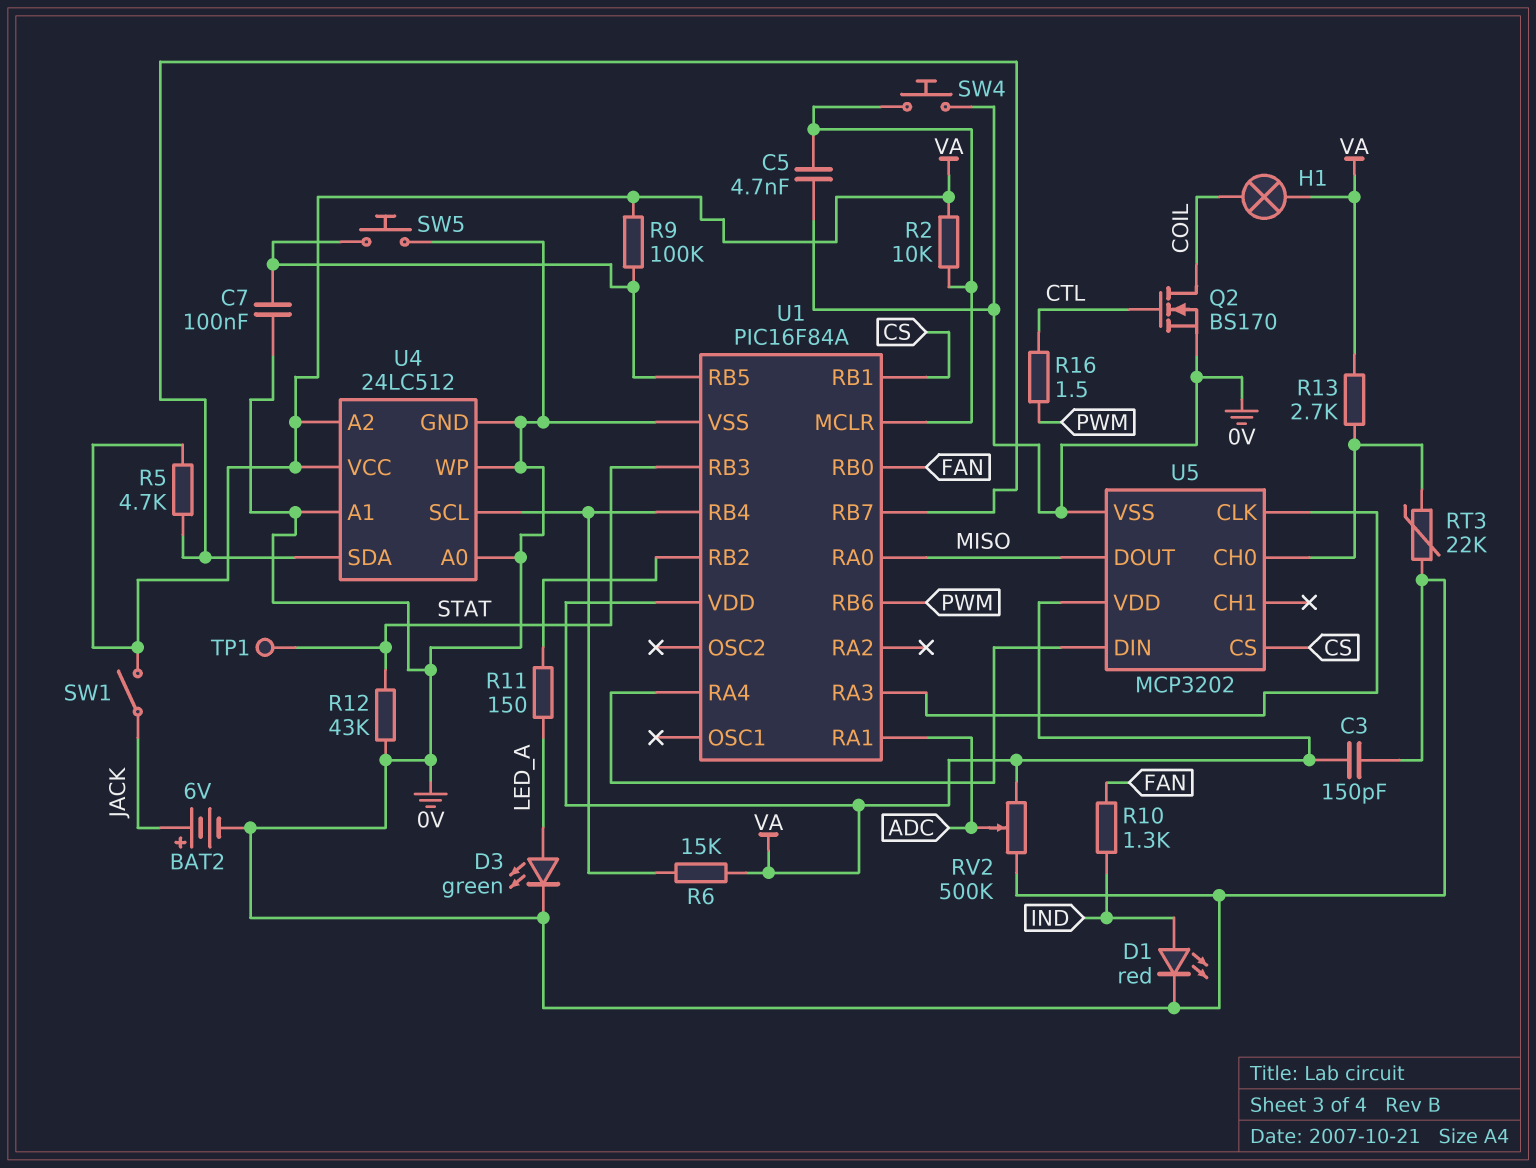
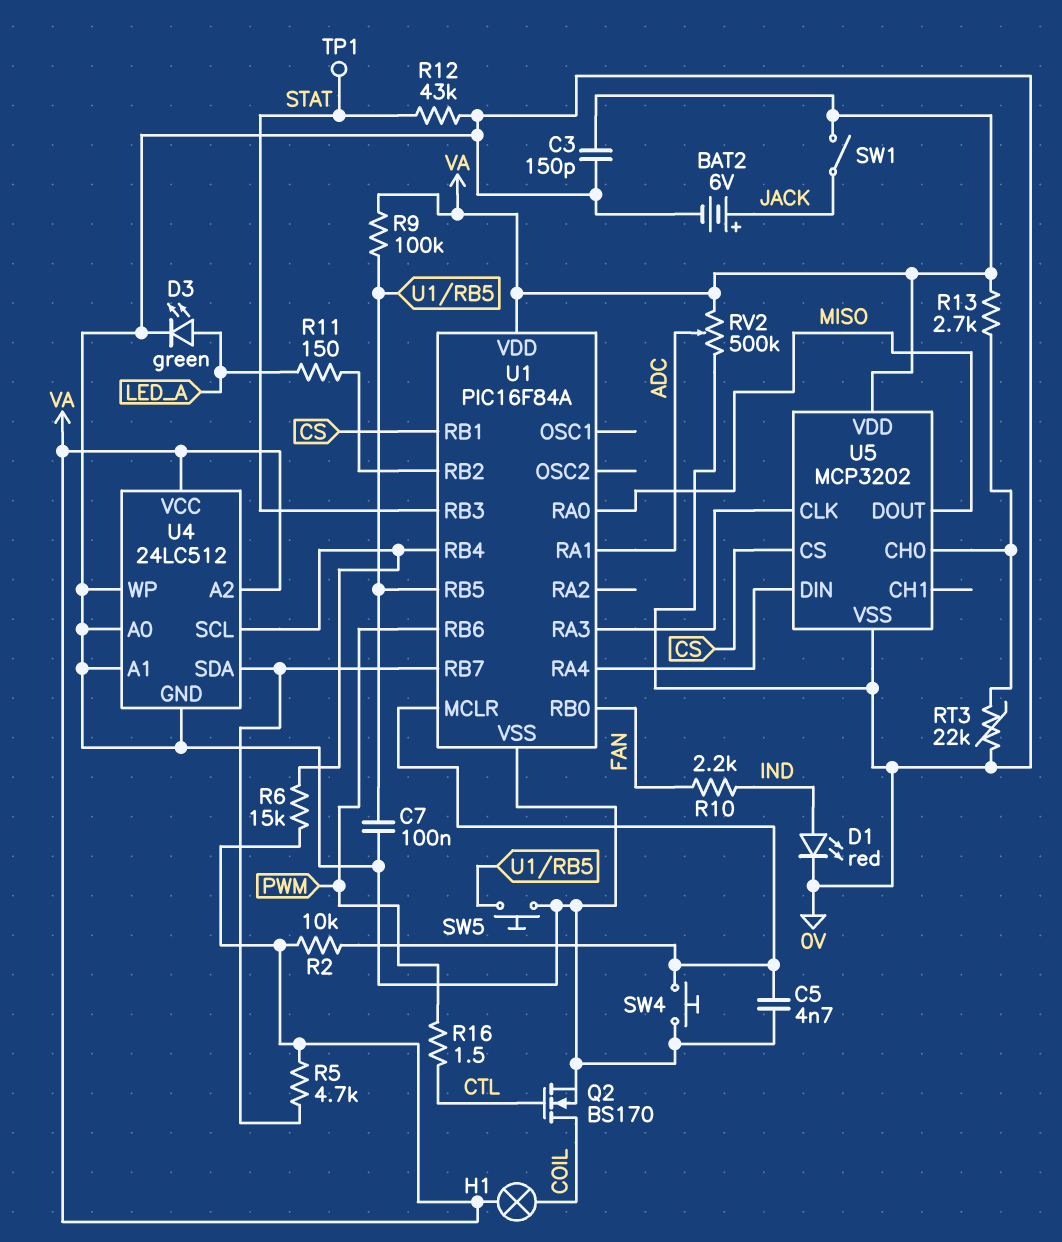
R10: 1.3k (FAN, IND) -> 2.2k (FAN, IND)

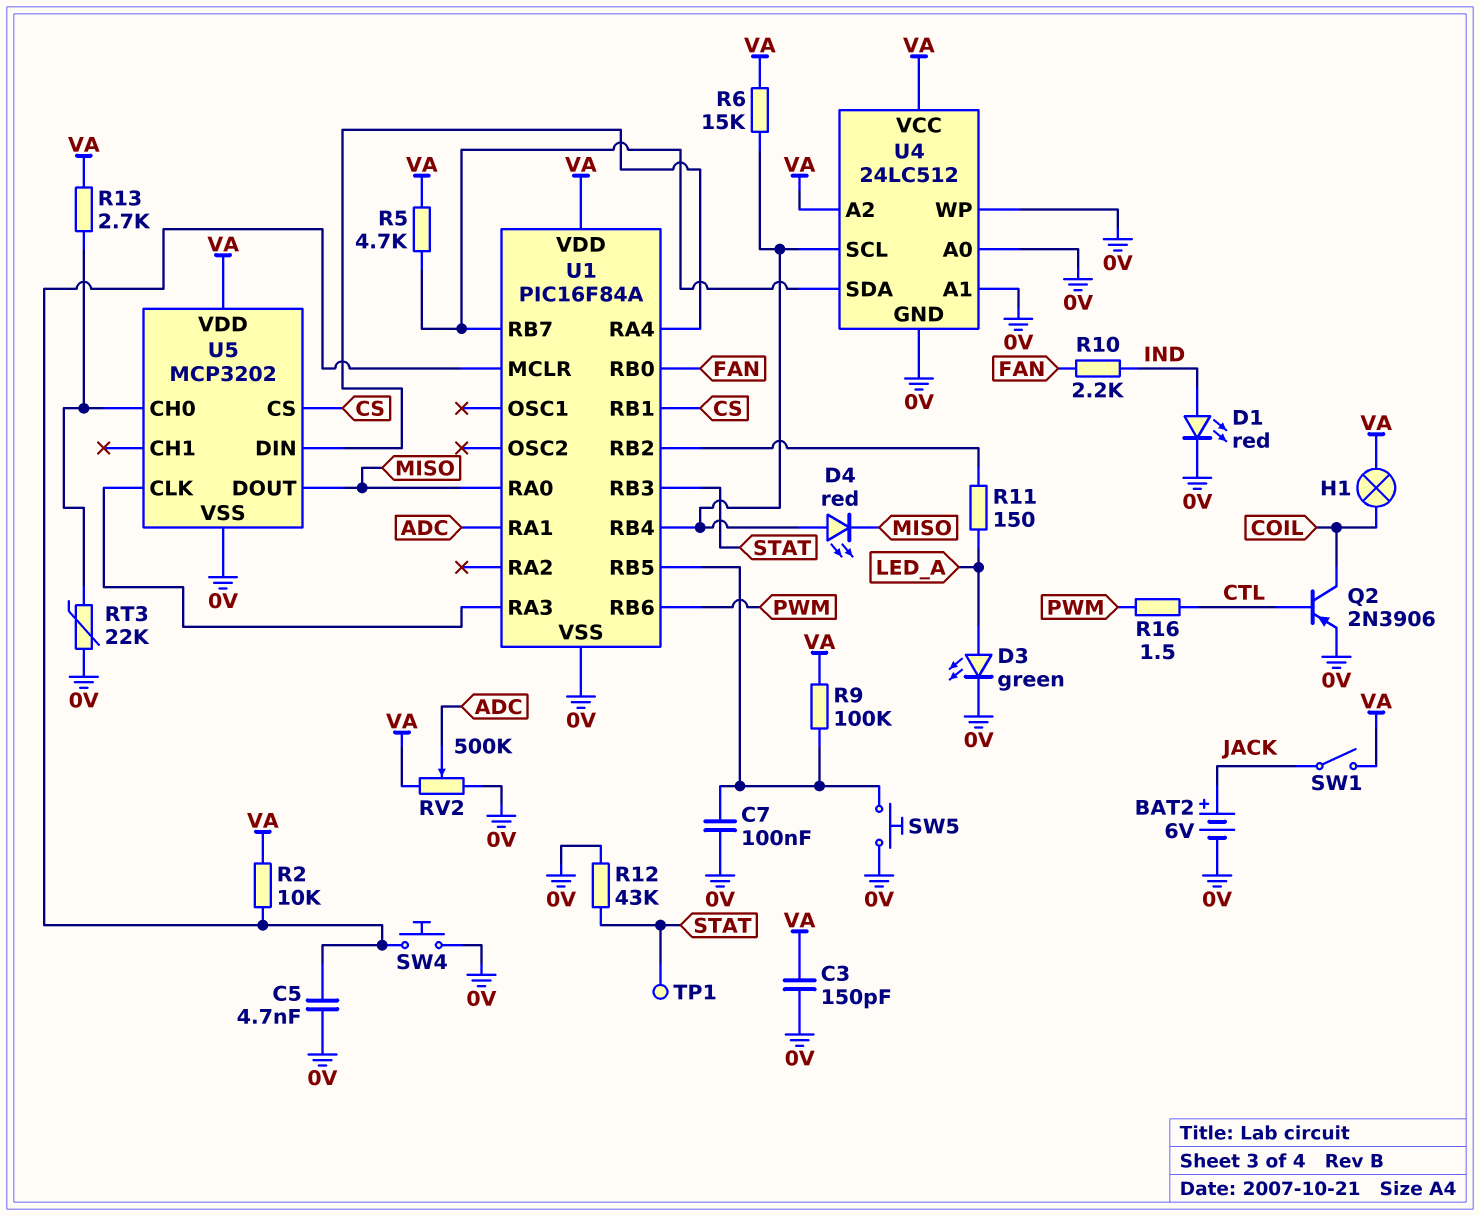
D4: none -> LED red (A U1/RB4, K MISO)
Q2: NMOS BS170 (G CTL, D COIL, S 0V) -> PNP 2N3906 (B CTL, C COIL, E 0V)

